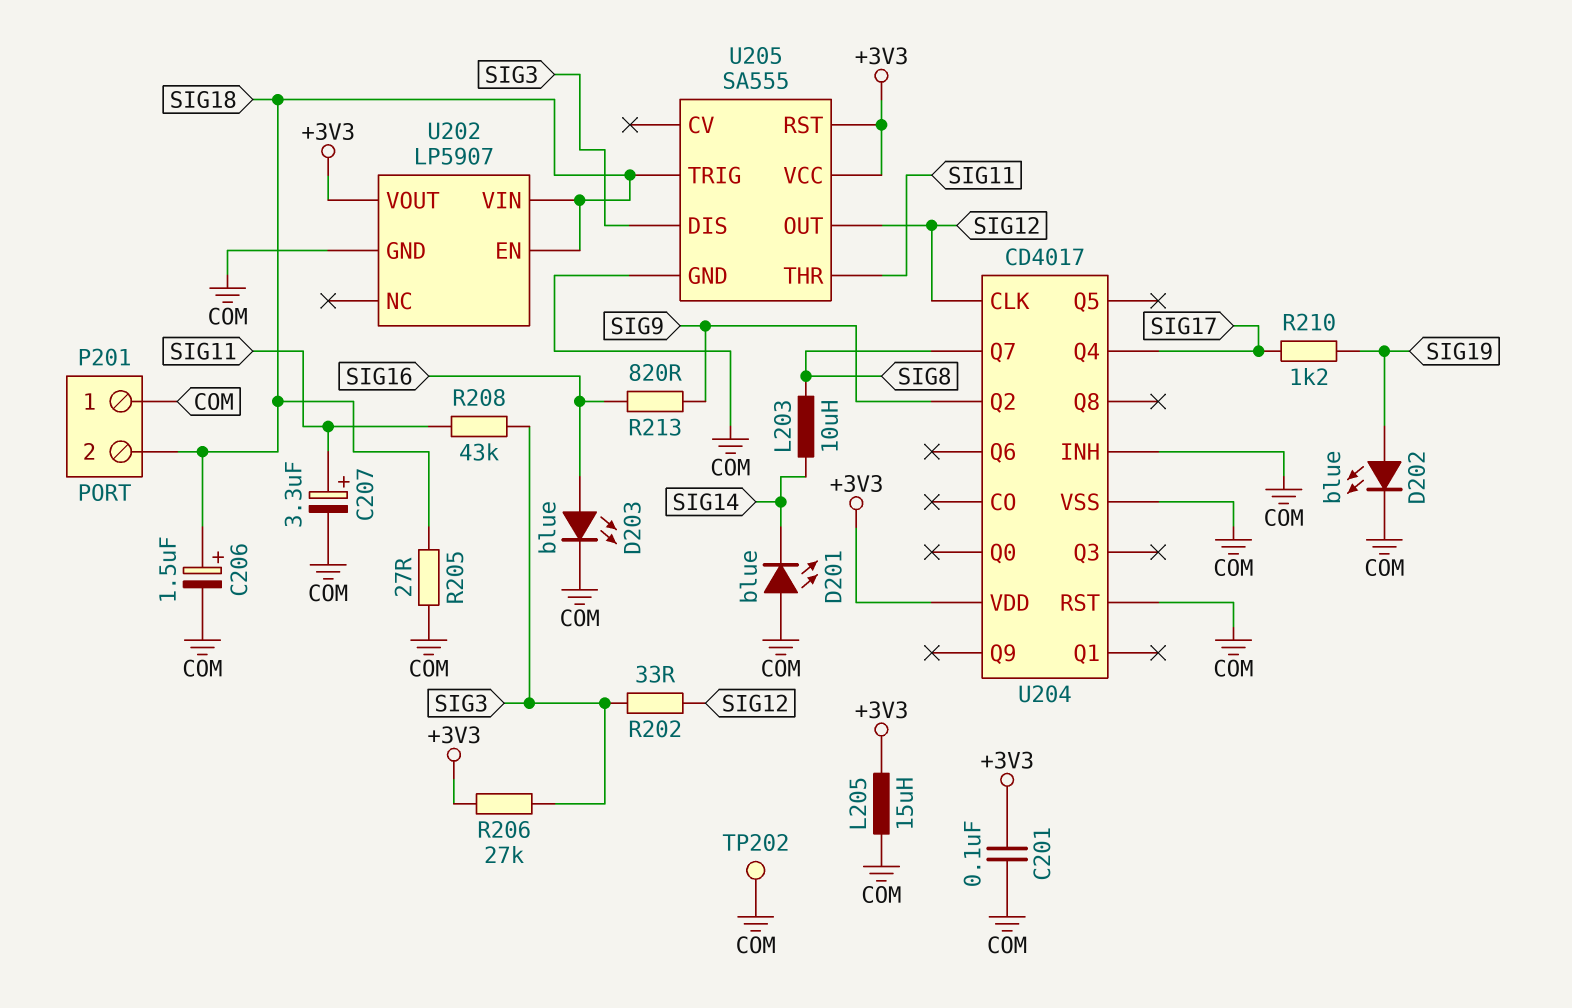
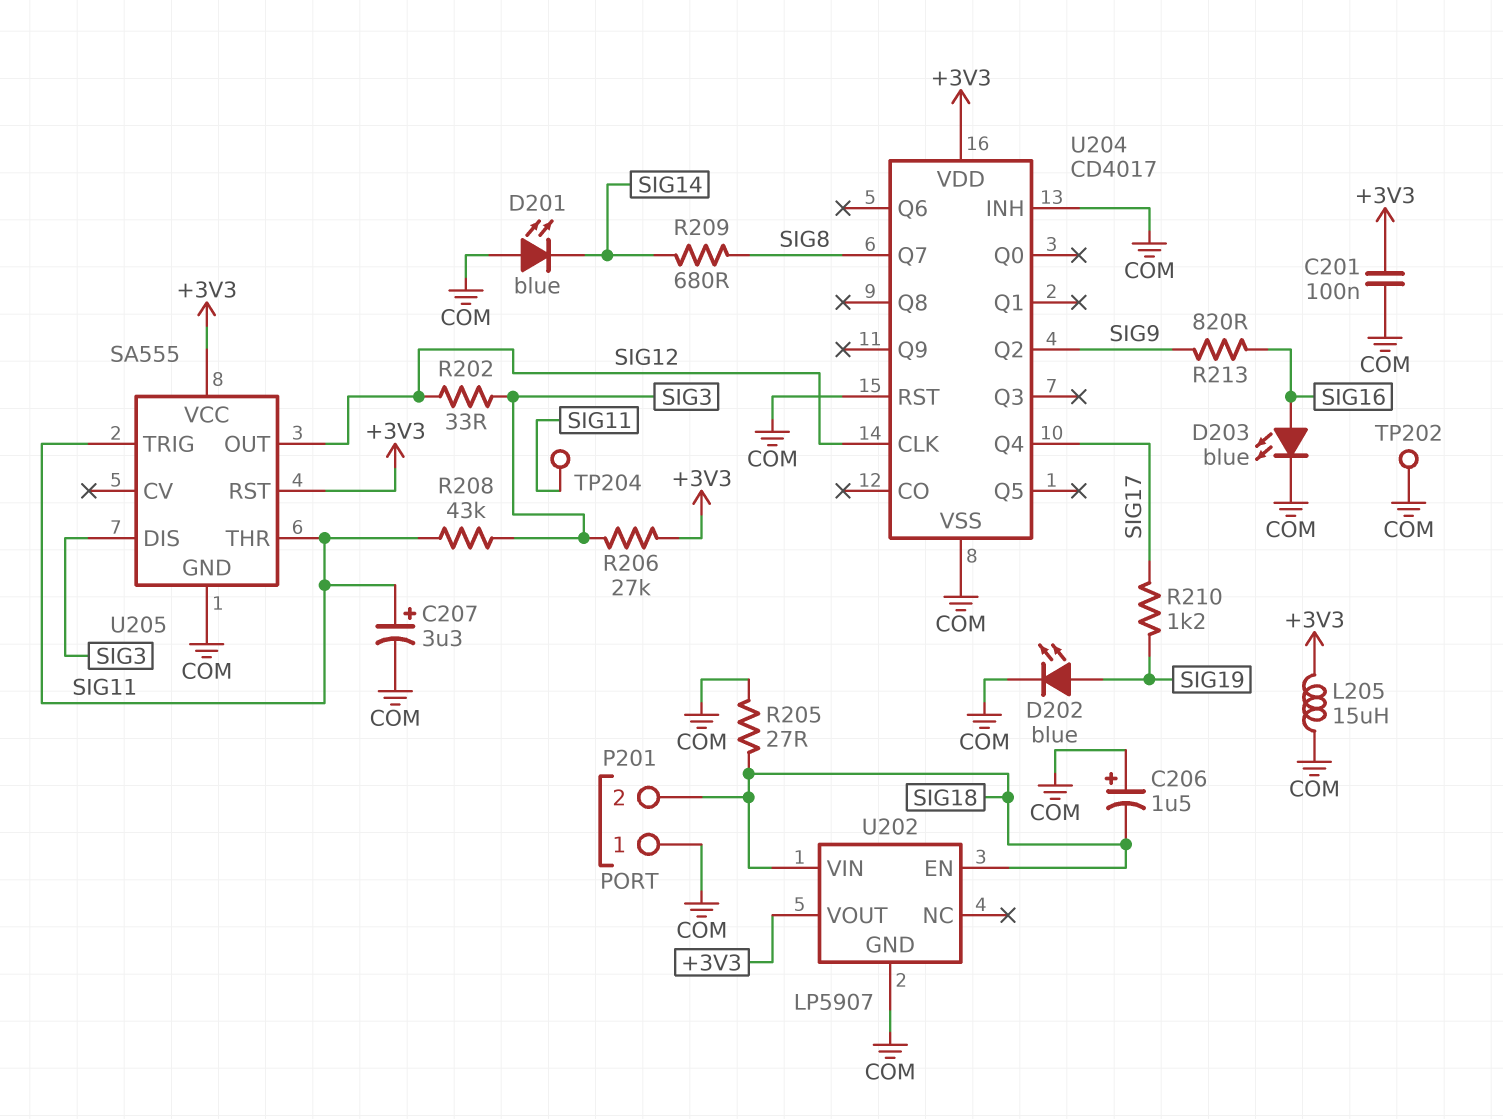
C206: 1.5uF (plus SIG18, minus COM) -> 1.5uF (plus COM, minus SIG18)
L203: 10uH (SIG8, SIG14) -> none
R209: none -> 680 (SIG8, SIG14)
TP204: none -> test point (SIG11)
U205 pin TRIG: SIG18 -> SIG11

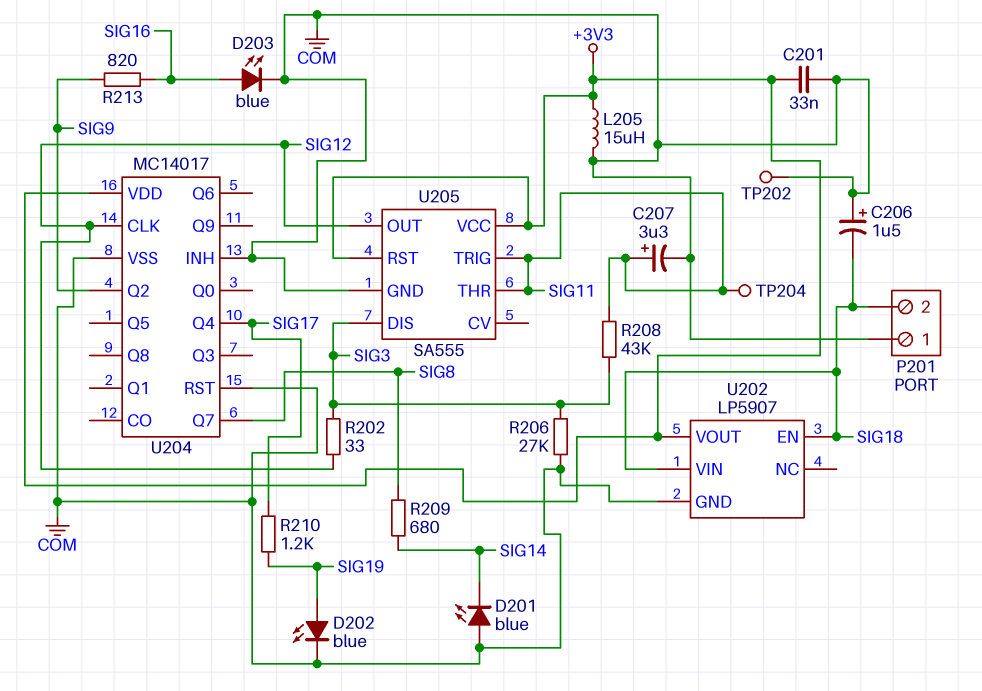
C201: 100nF (+3V3, COM) -> 33nF (+3V3, COM)
R205: 27 (COM, SIG18) -> none
R206: 27k (+3V3, SIG3) -> 27k (COM, SIG3)
U204: CD4017 -> MC14017

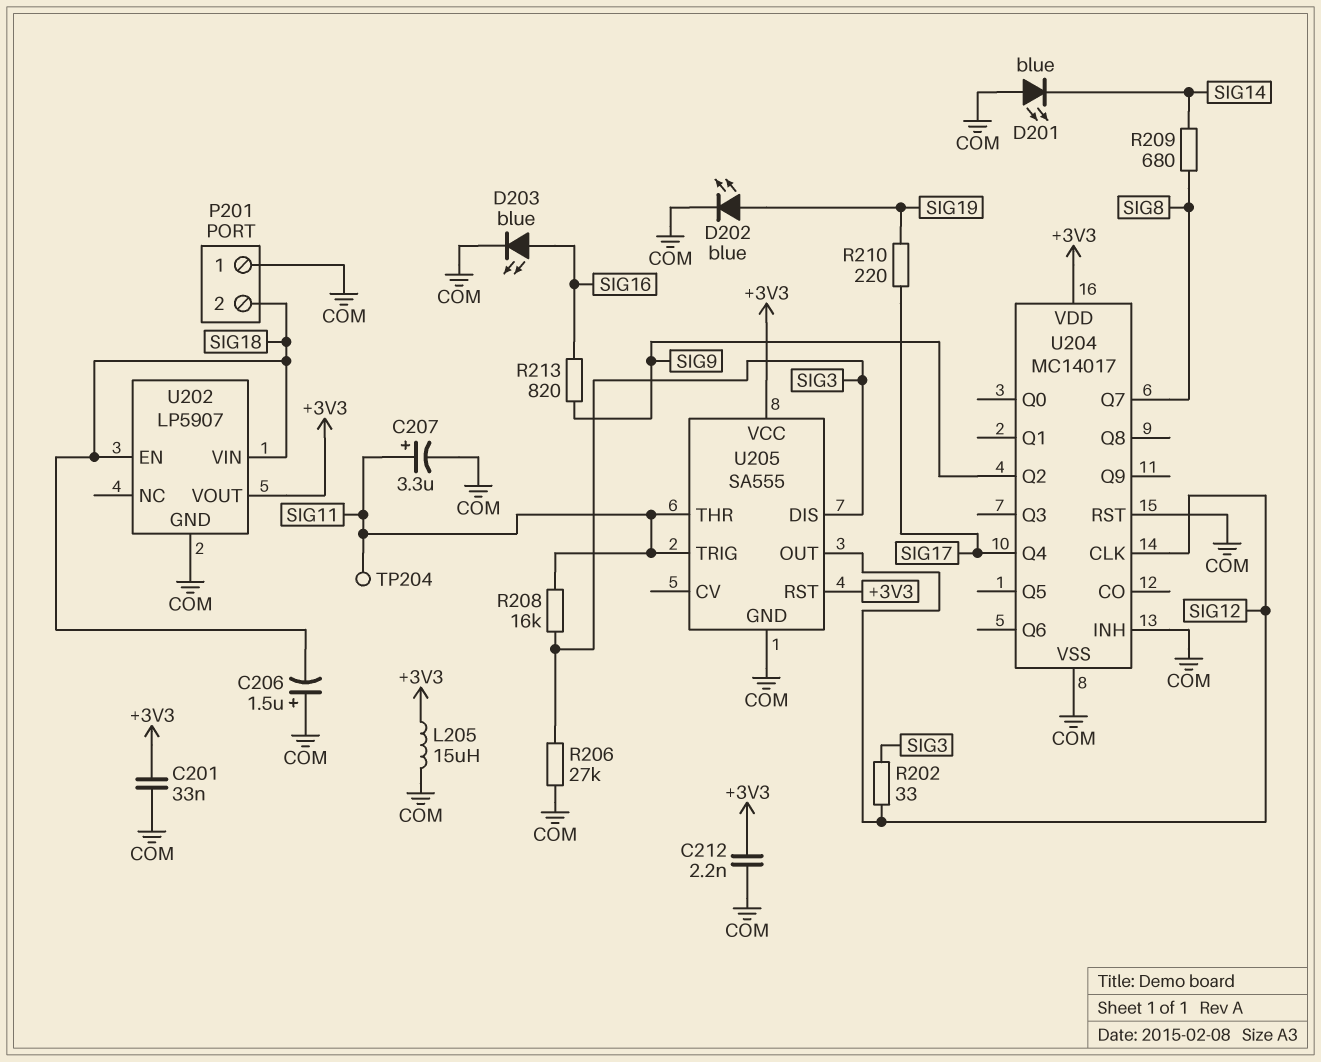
C212: none -> 2.2nF (+3V3, COM)
R208: 43k (SIG3, SIG11) -> 16k (SIG3, SIG11)
R210: 1.2k (SIG17, SIG19) -> 220 (SIG17, SIG19)
TP202: test point (COM) -> none

